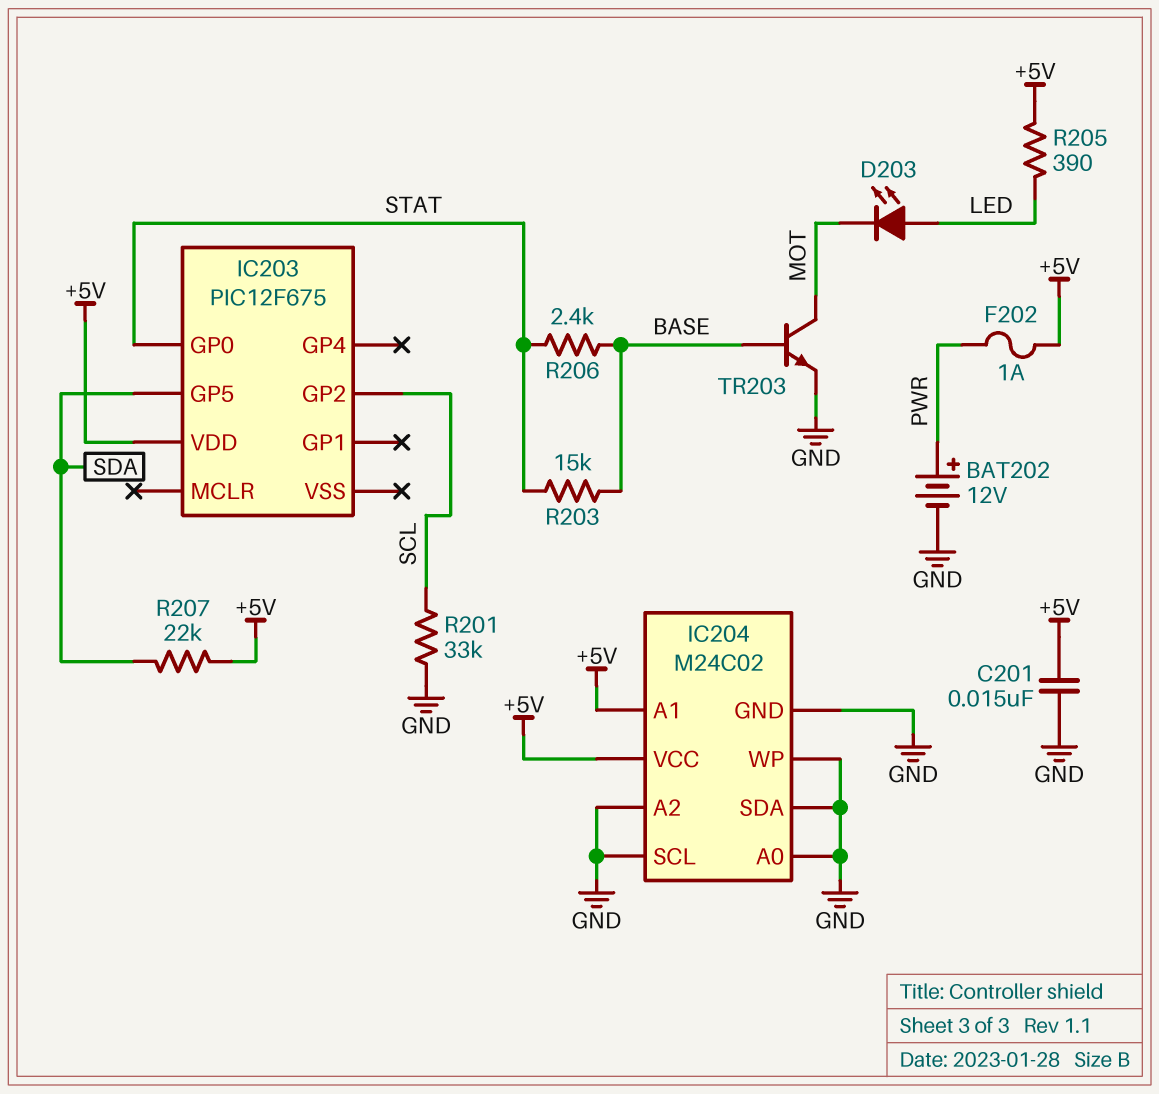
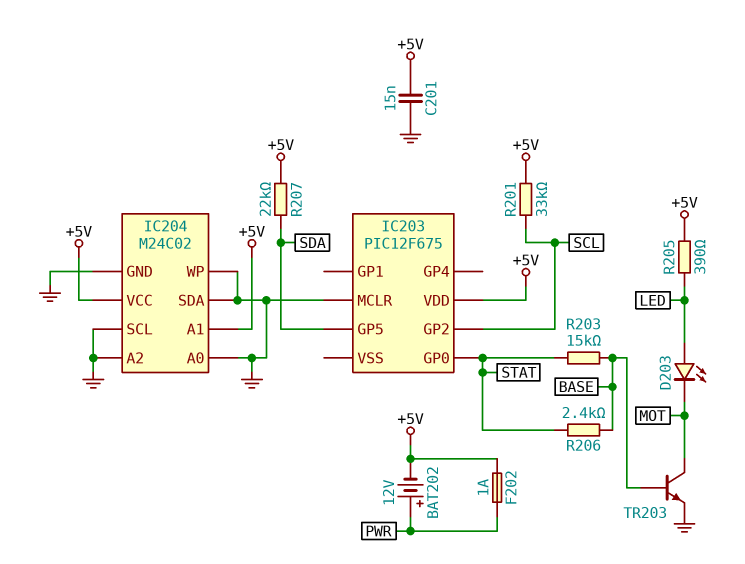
BAT202: 12V (plus PWR, minus GND) -> 12V (plus PWR, minus +5V)
IC203 pin MCLR: none -> GND
R201: 33k (GND, SCL) -> 33k (+5V, SCL)

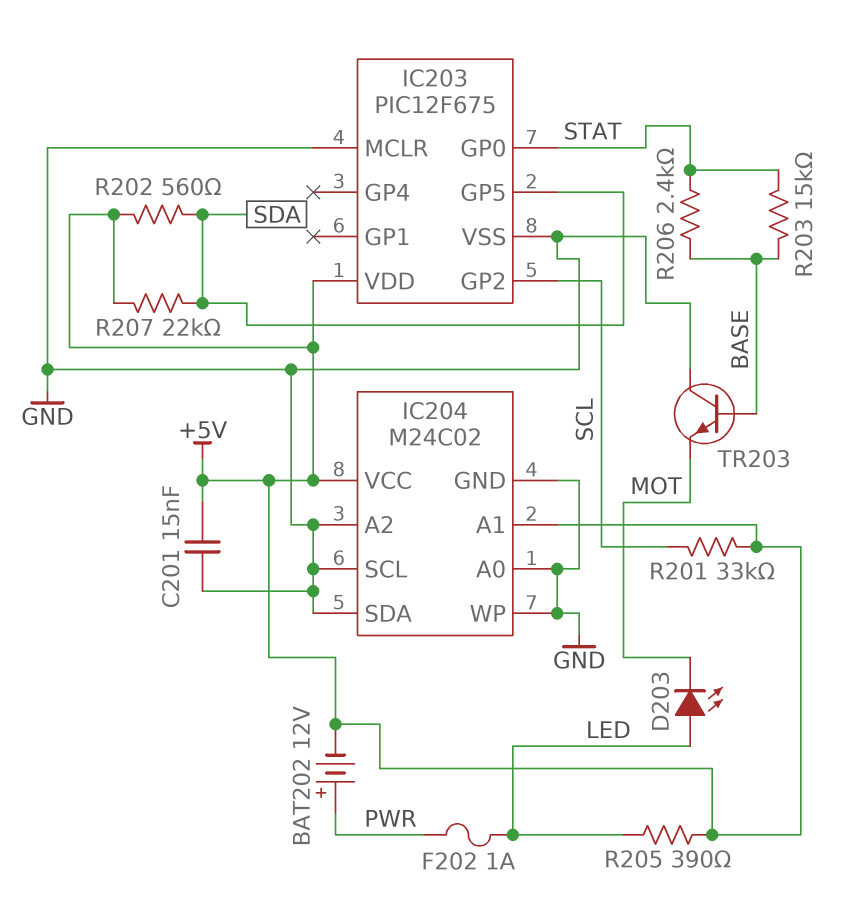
F202: 1A (+5V, PWR) -> 1A (LED, PWR)
IC203 pin VSS: none -> GND
R202: none -> 560 (+5V, SDA)
TR203: NPN (B BASE, C MOT, E GND) -> NPN (B BASE, C GND, E MOT)

